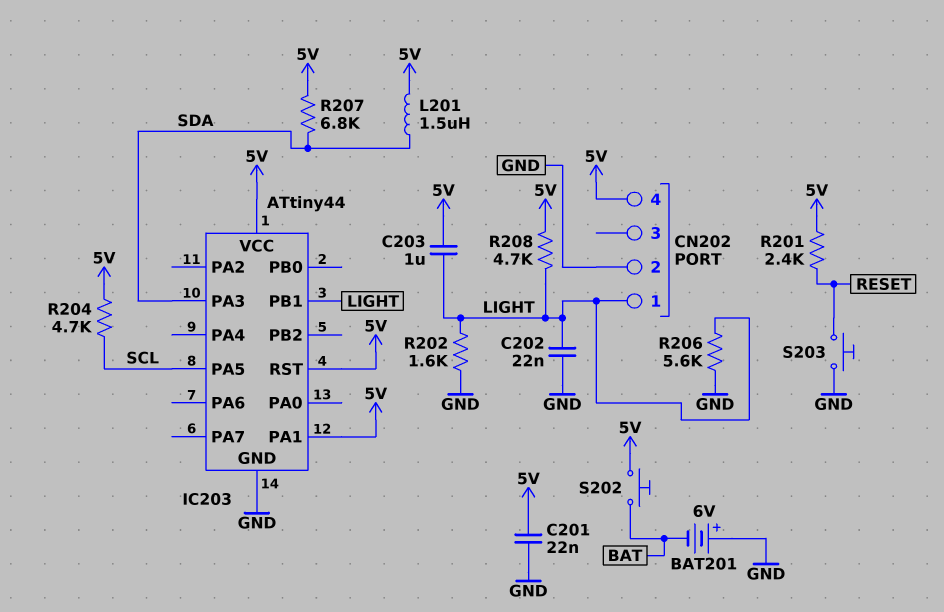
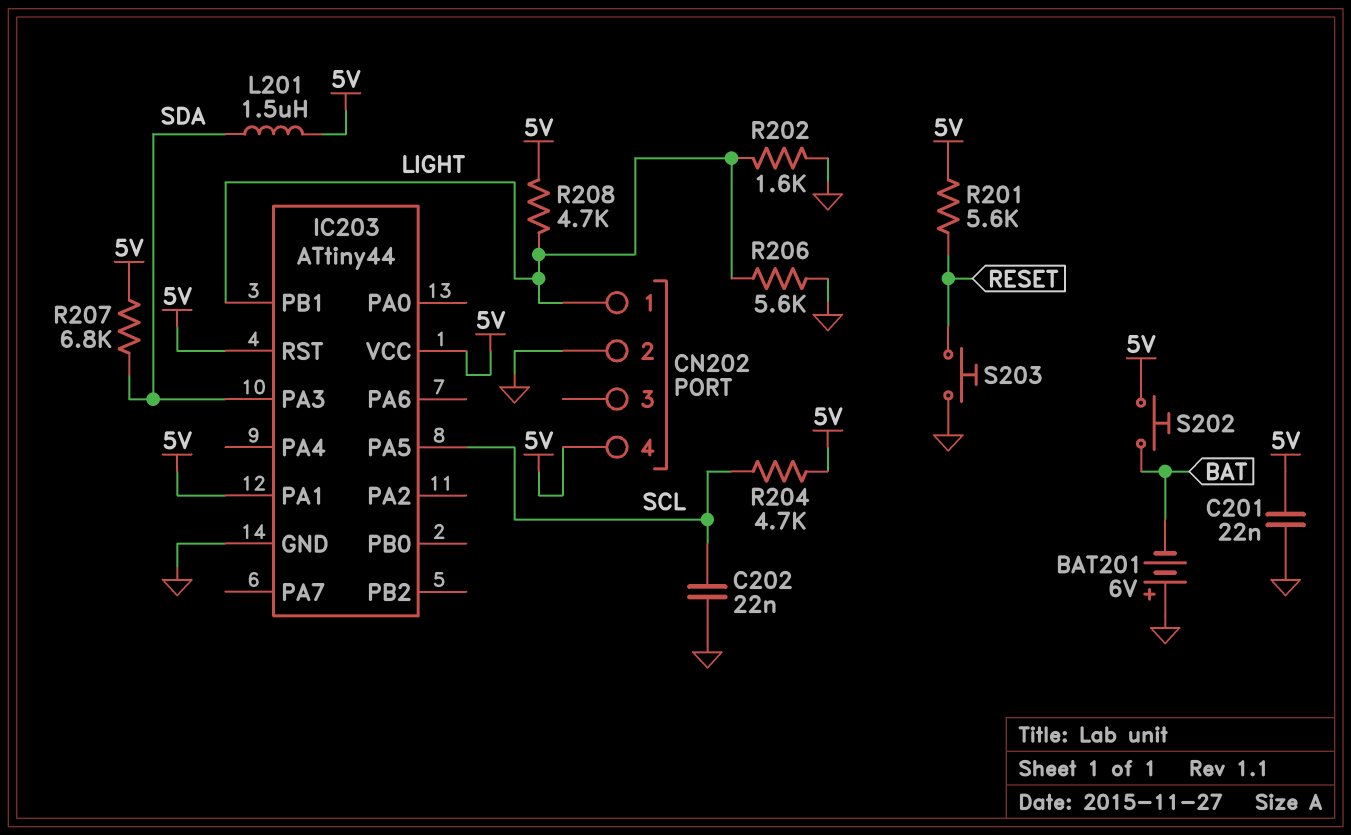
C202: 22nF (GND, LIGHT) -> 22nF (GND, SCL)
C203: 1uF (5V, LIGHT) -> none
R201: 2.4k (5V, RESET) -> 5.6k (5V, RESET)

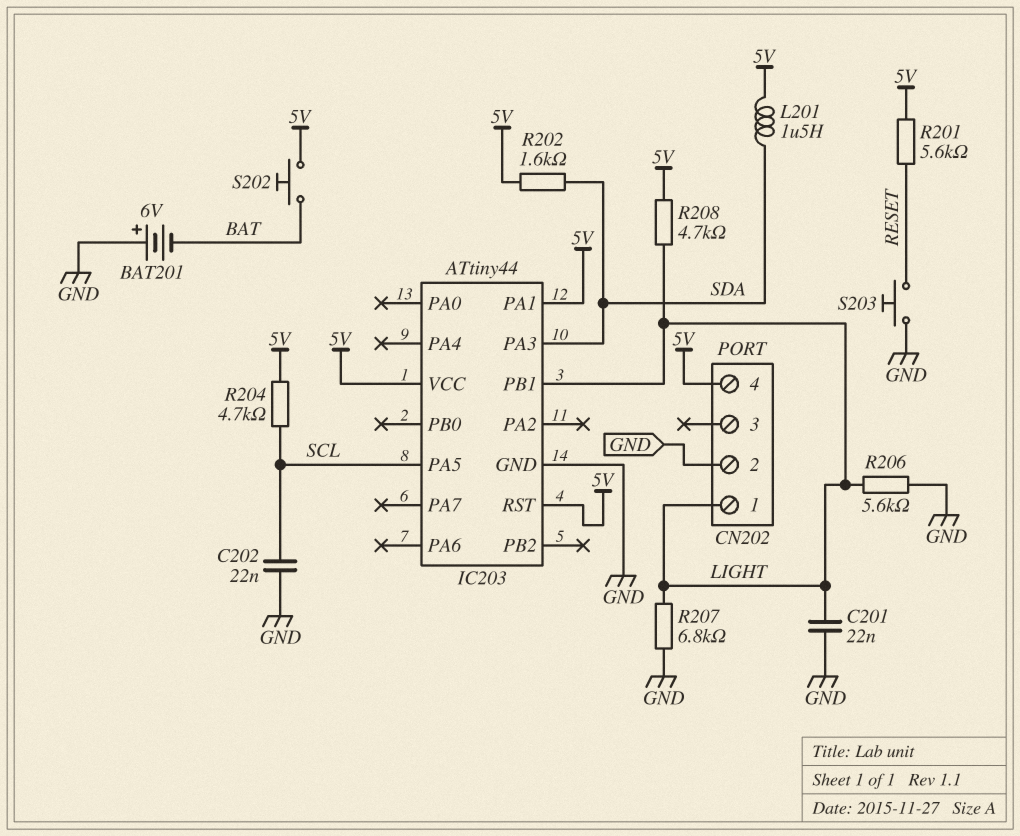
C201: 22nF (5V, GND) -> 22nF (GND, LIGHT)
R202: 1.6k (GND, LIGHT) -> 1.6k (5V, SDA)
R207: 6.8k (5V, SDA) -> 6.8k (GND, LIGHT)

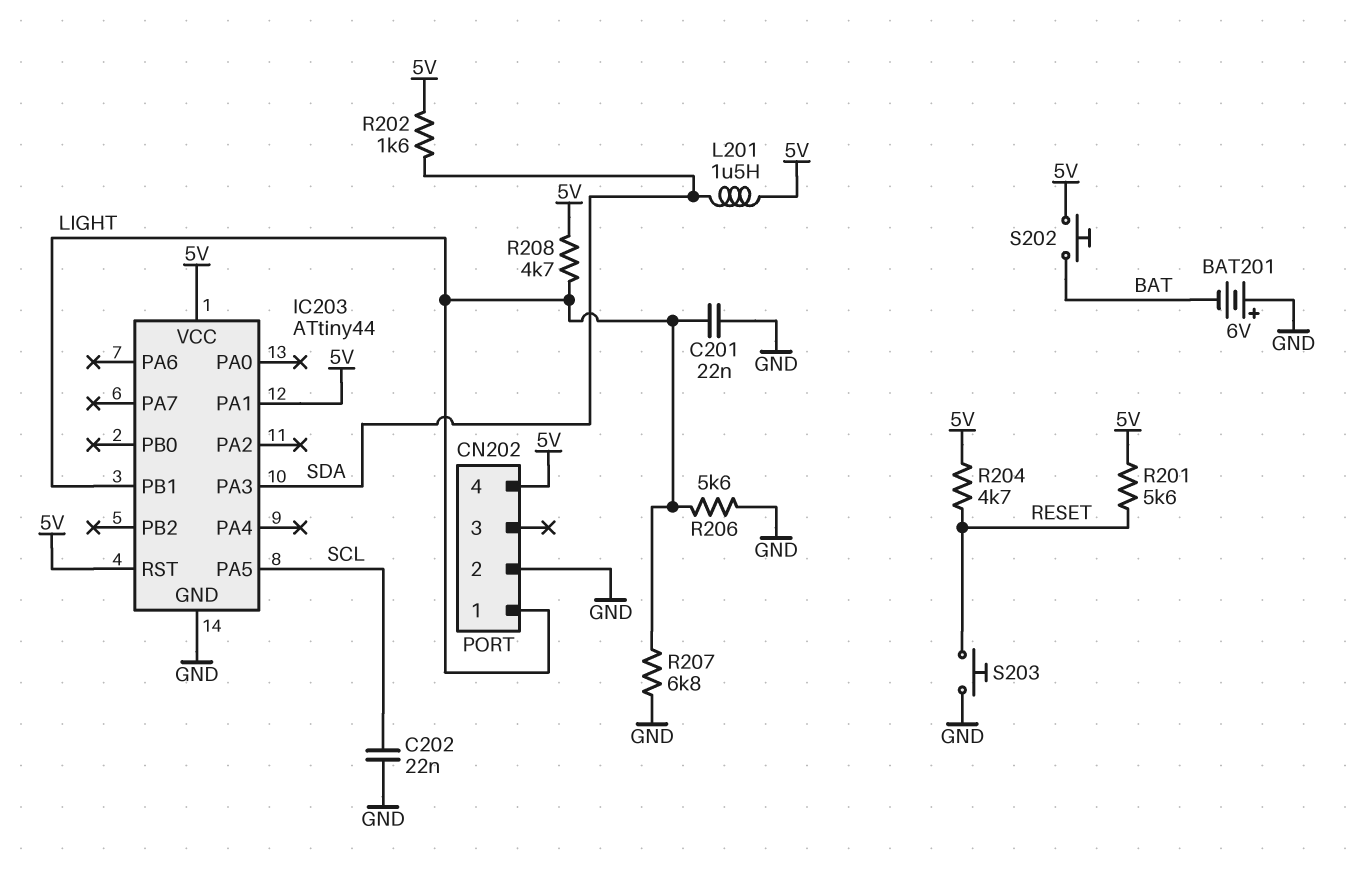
R204: 4.7k (5V, SCL) -> 4.7k (5V, RESET)

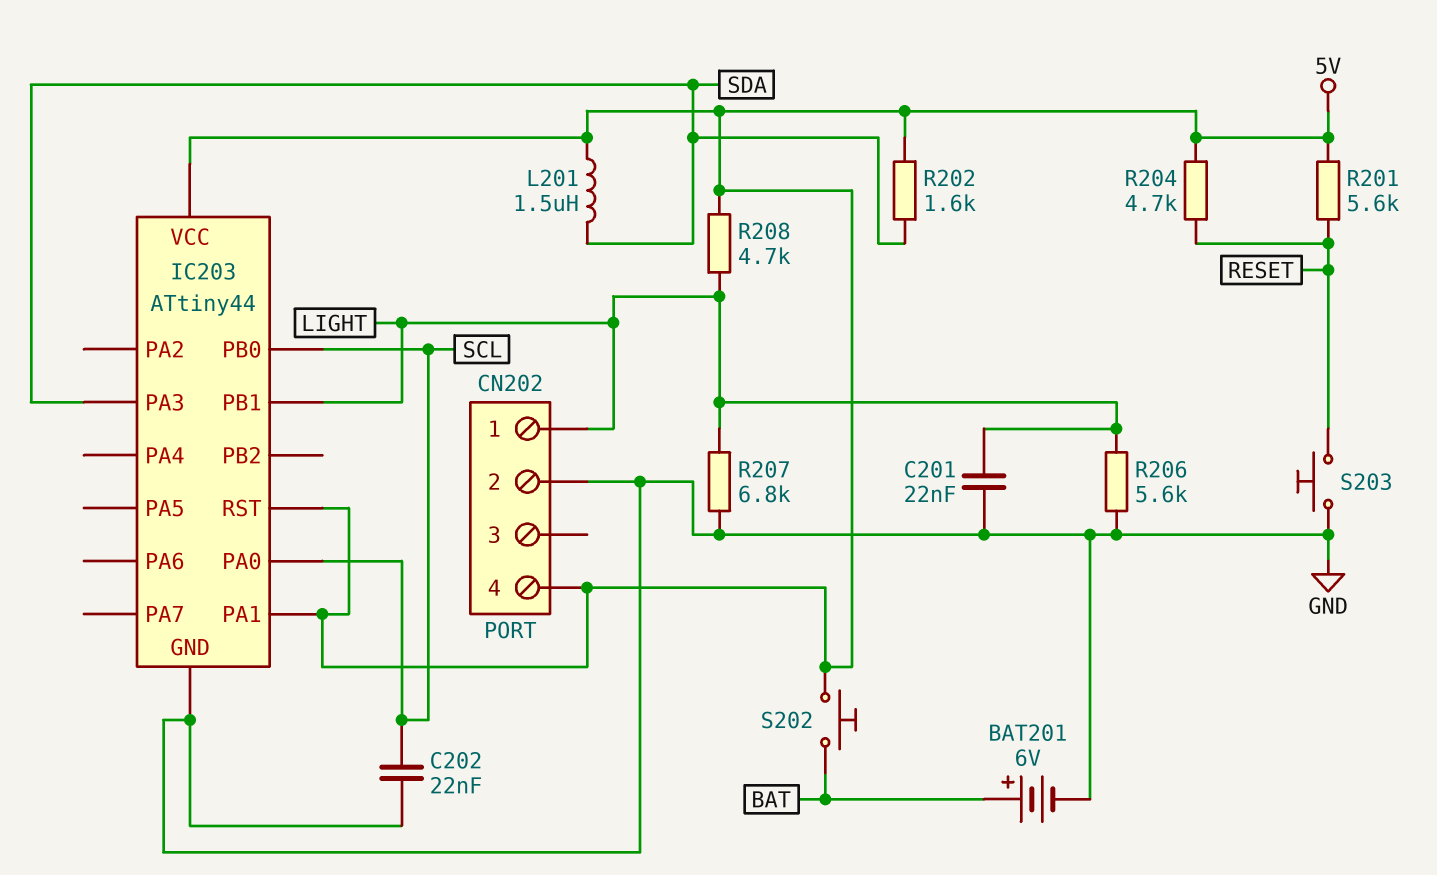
BAT201: 6V (plus GND, minus BAT) -> 6V (plus BAT, minus GND)
IC203 pin PA0: none -> SCL
IC203 pin PA5: SCL -> none
IC203 pin PB0: none -> SCL

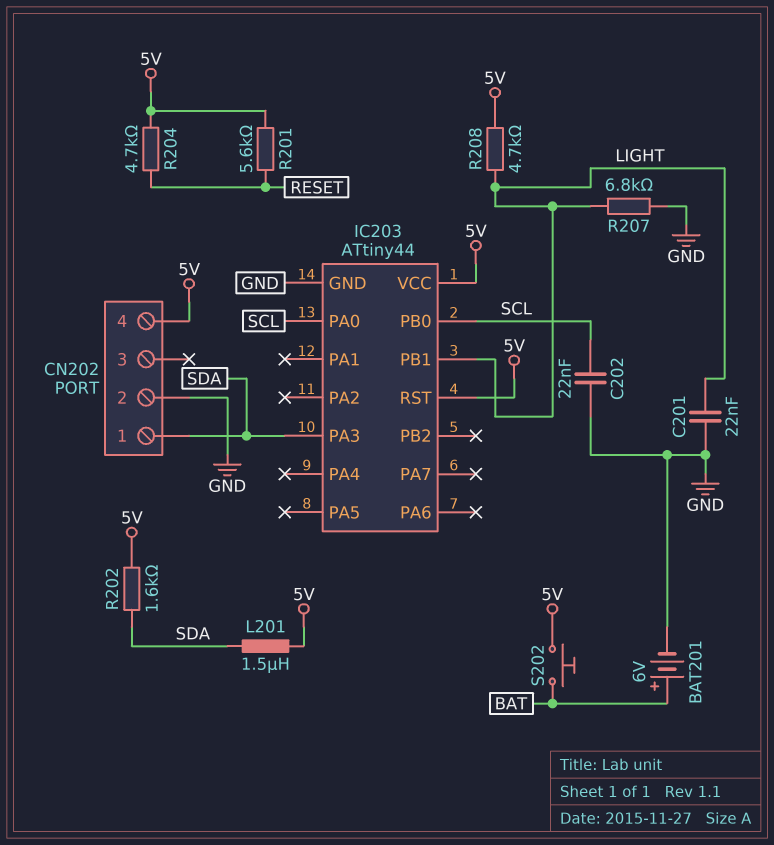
CN202 pin 1: LIGHT -> SDA
IC203 pin PA1: 5V -> none
R206: 5.6k (GND, LIGHT) -> none
S203: button (GND, RESET) -> none

